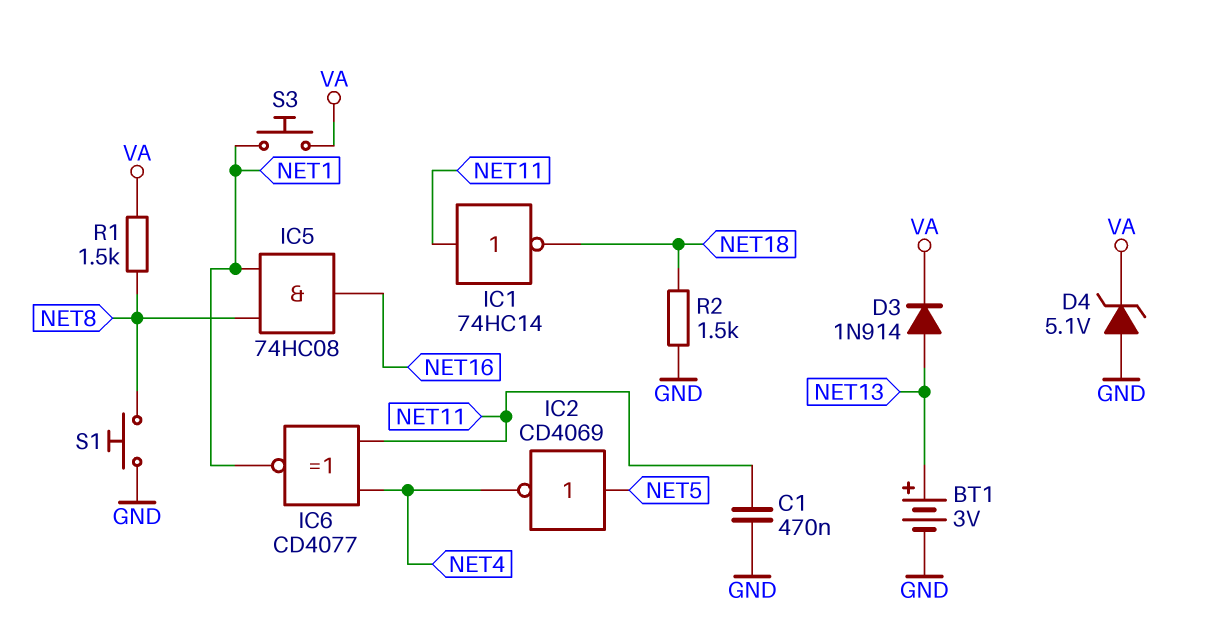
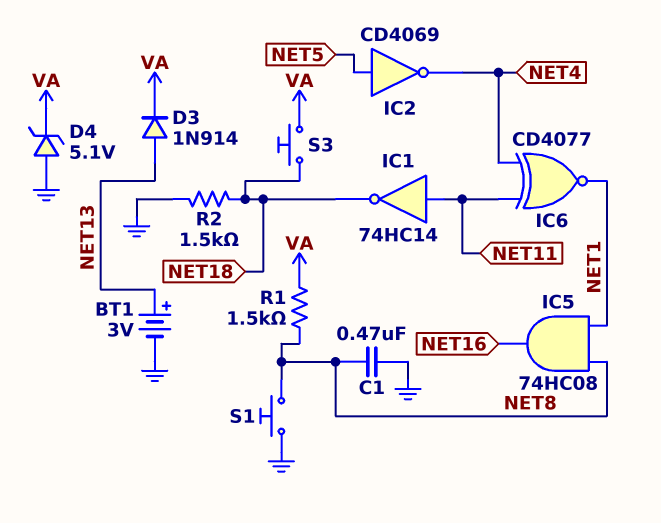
C1: 470nF (GND, NET11) -> 470nF (GND, NET8)
S3: button (NET1, VA) -> button (NET18, VA)

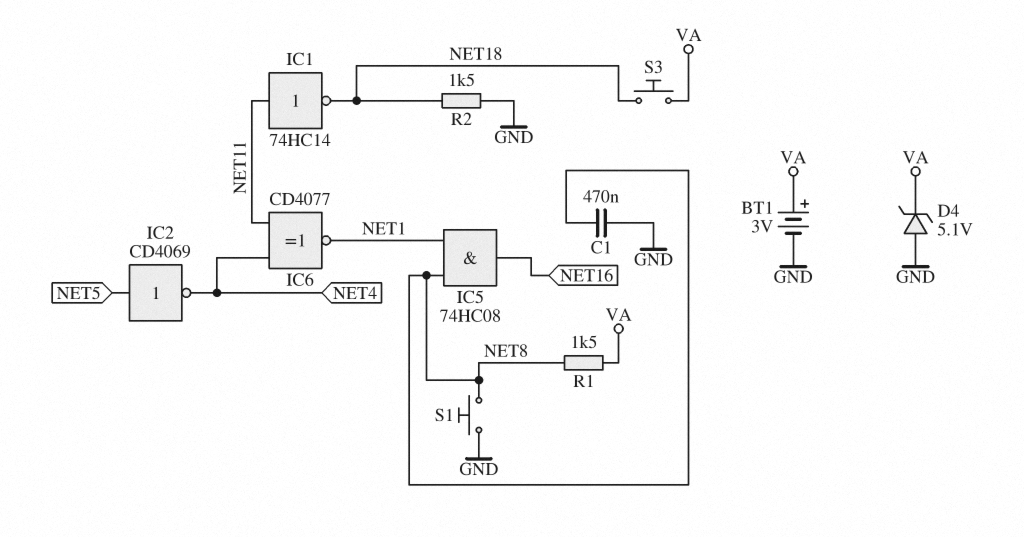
BT1: 3V (plus NET13, minus GND) -> 3V (plus VA, minus GND)
D3: diode 1N914 (A NET13, K VA) -> none

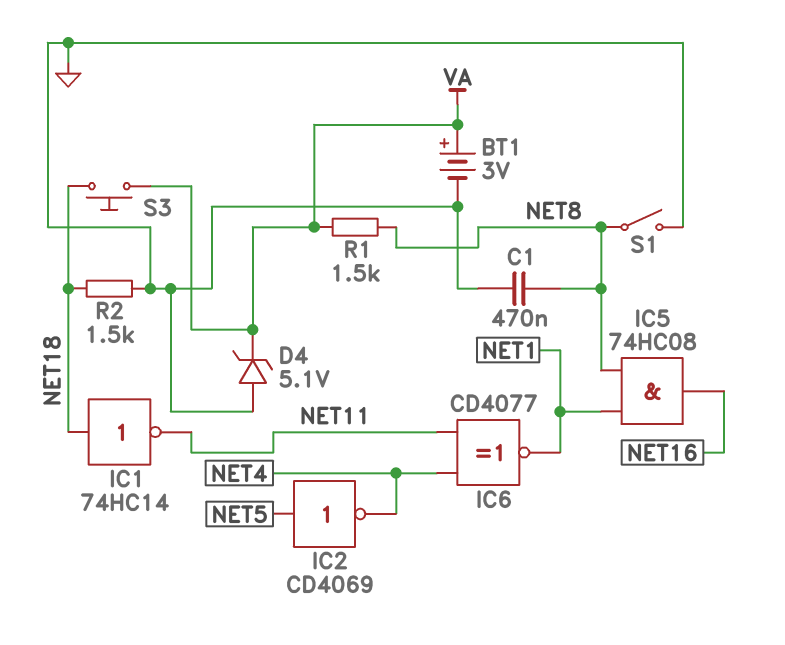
IC1: NOT 74HC14 (in NET11, out NET18) -> NOT 74HC14 (in NET18, out NET11)
S1: button (GND, NET8) -> switch (GND, NET8)

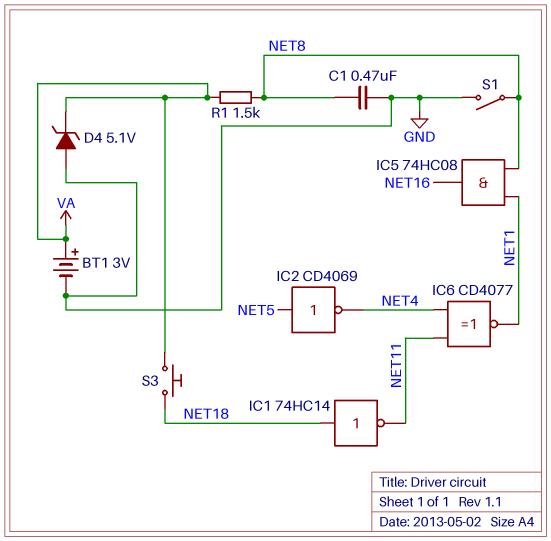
R2: 1.5k (GND, NET18) -> none

